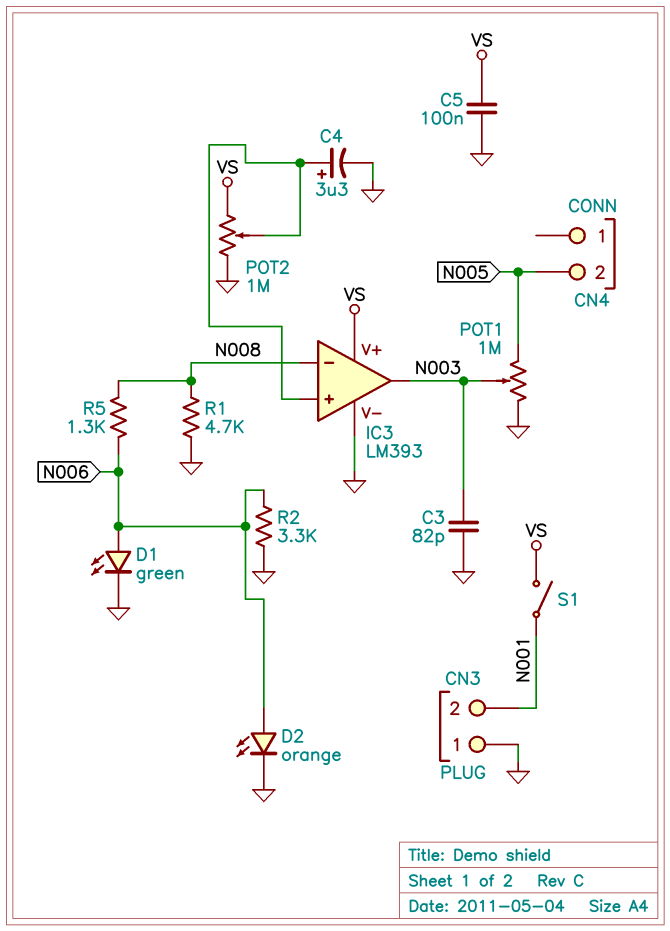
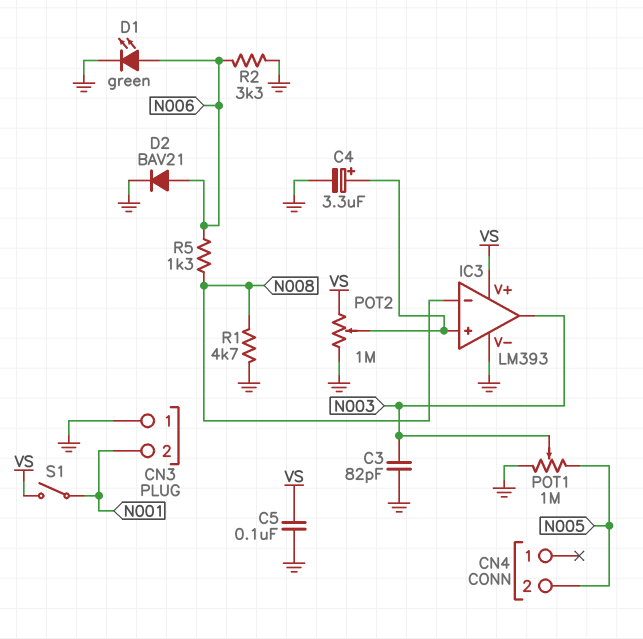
D2: LED orange (A N006, K GND) -> diode BAV21 (A N006, K GND)

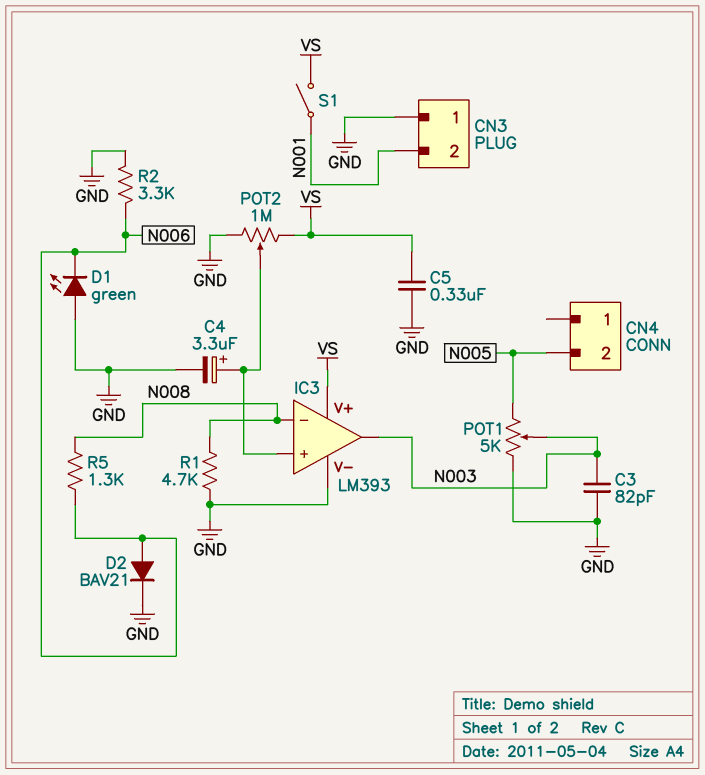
C5: 100nF (GND, VS) -> 330nF (GND, VS)
D1: LED green (A N006, K GND) -> LED green (A GND, K N006)
POT1: 1M (GND, N005, wiper N003) -> 5k (GND, N005, wiper N003)

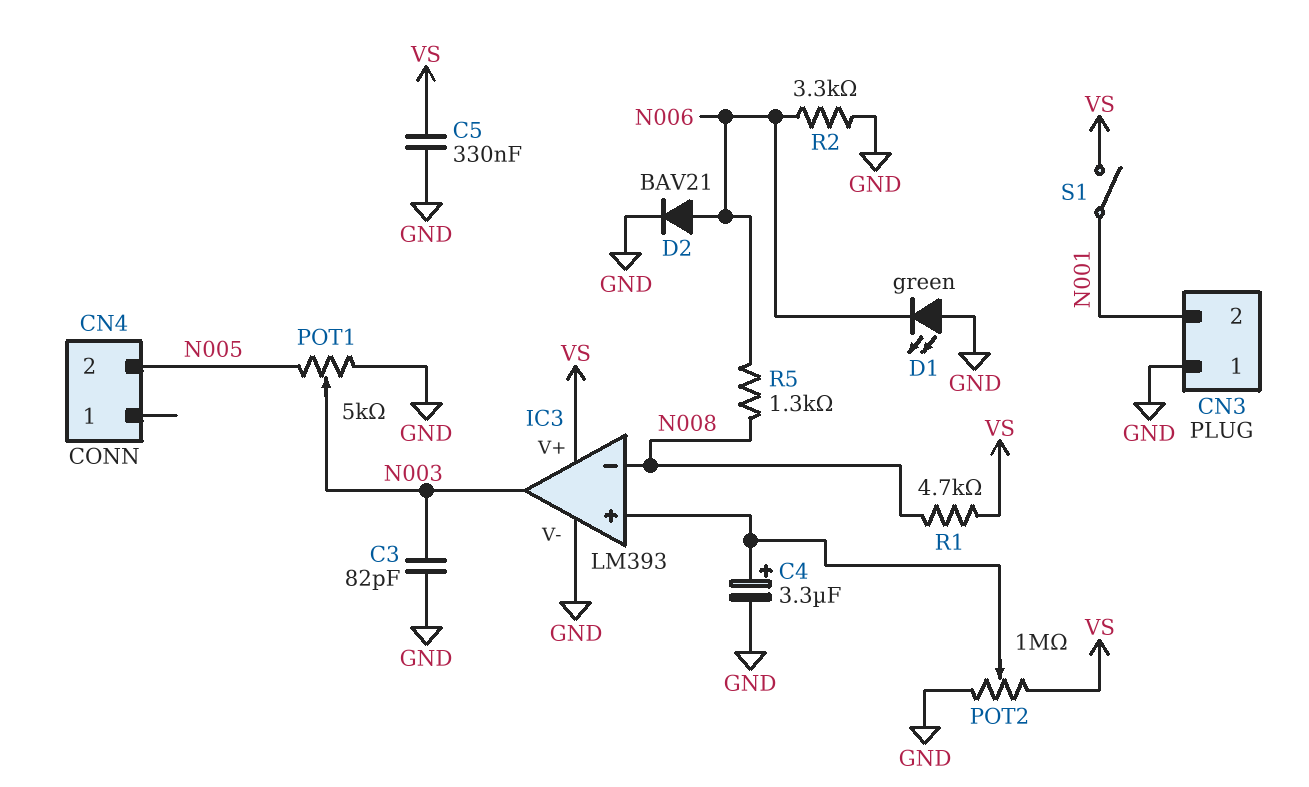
R1: 4.7k (GND, N008) -> 4.7k (N008, VS)

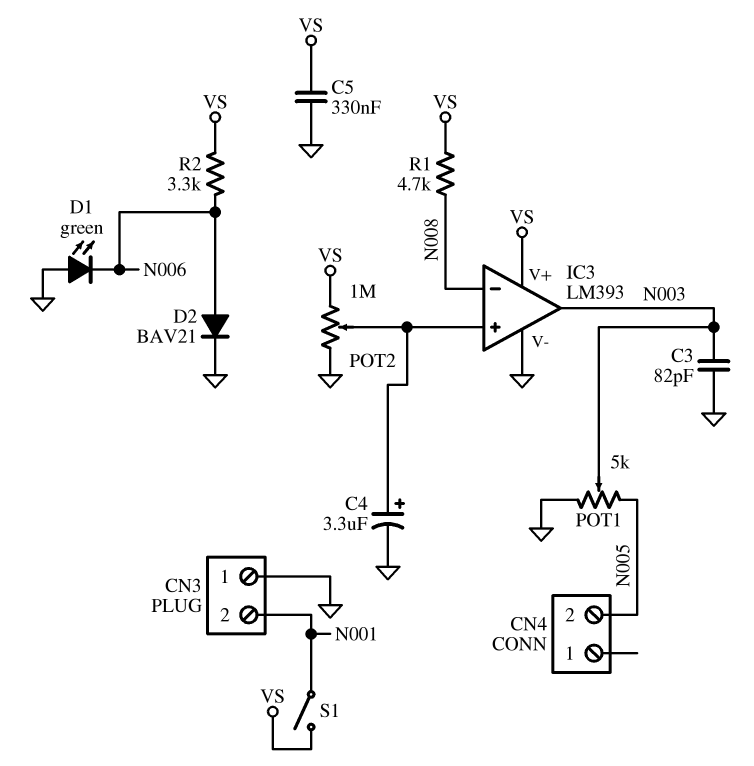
R2: 3.3k (GND, N006) -> 3.3k (N006, VS)
R5: 1.3k (N006, N008) -> none

